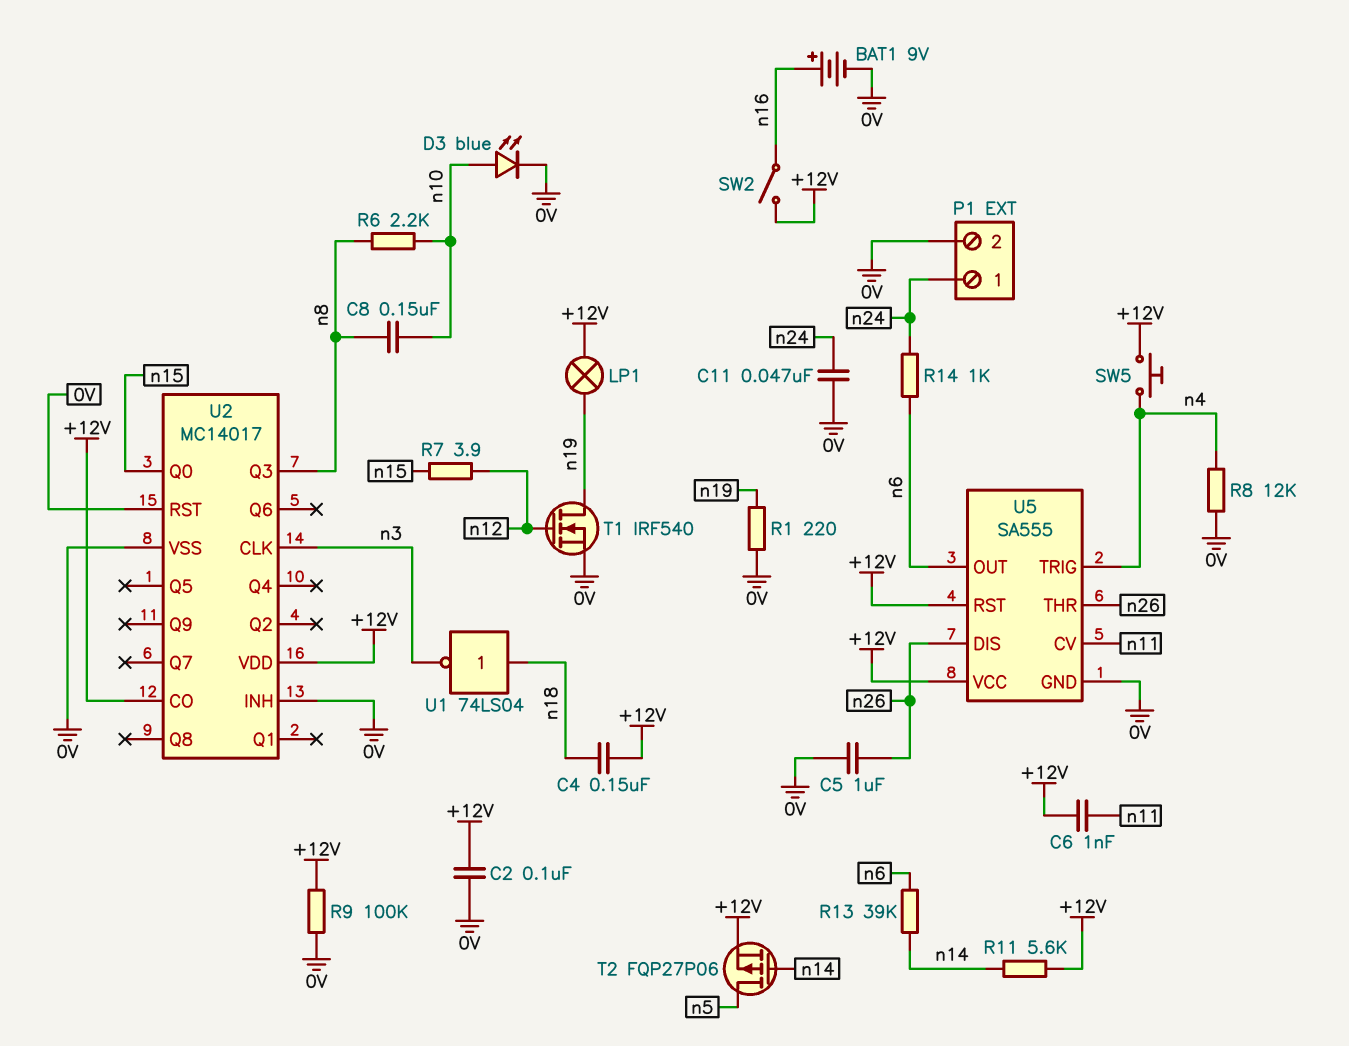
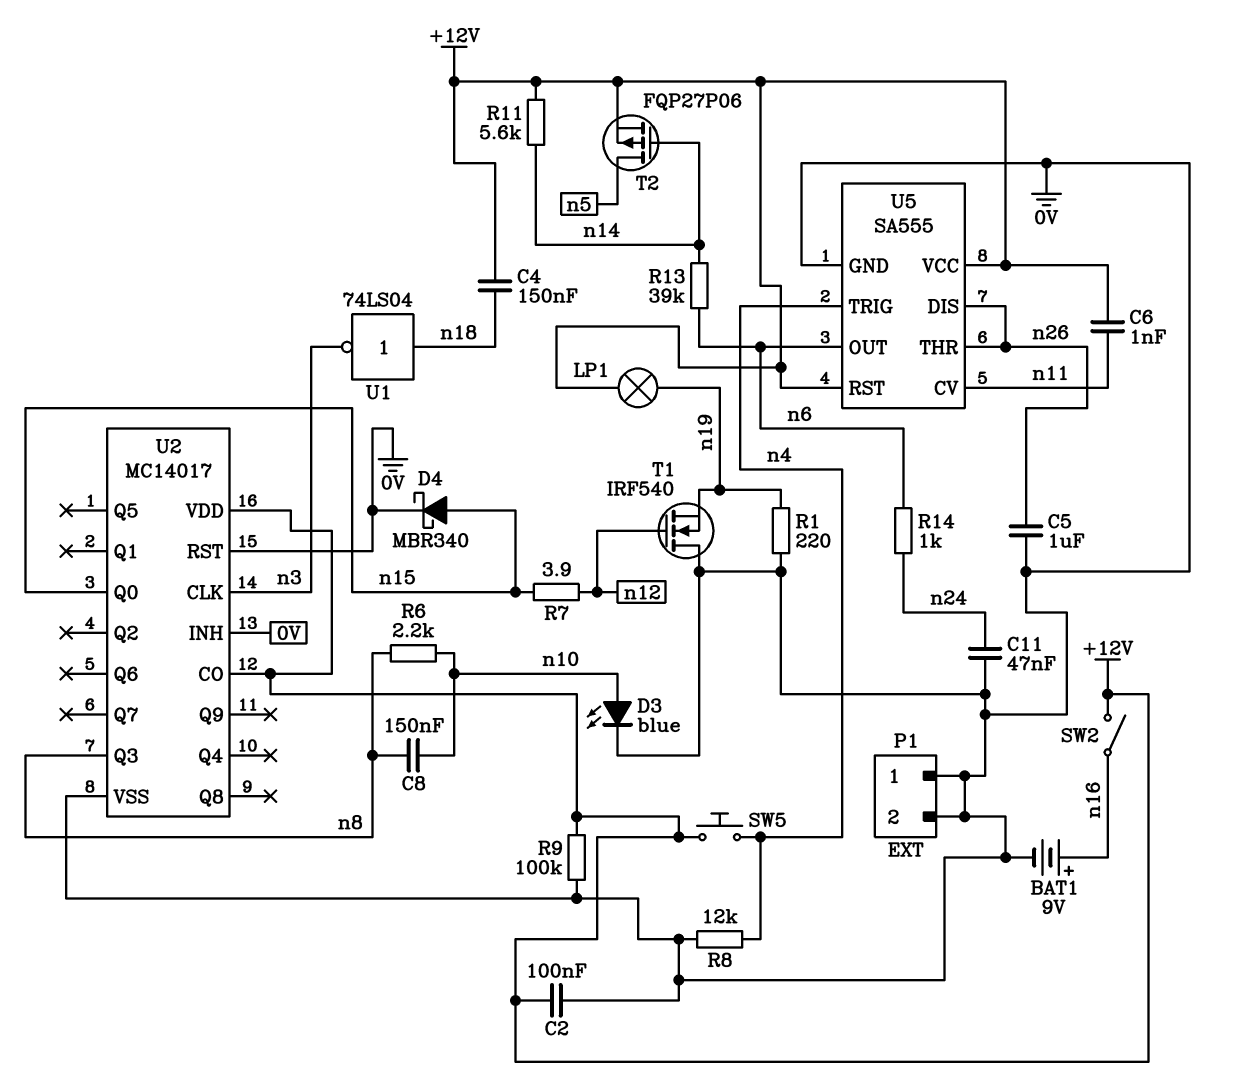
D4: none -> schottky MBR340 (A n15, K 0V)
P1 pin 1: n24 -> 0V
T1: NMOS IRF540 (G n12, D n19, S 0V) -> NMOS IRF540 (G n12, D 0V, S n19)

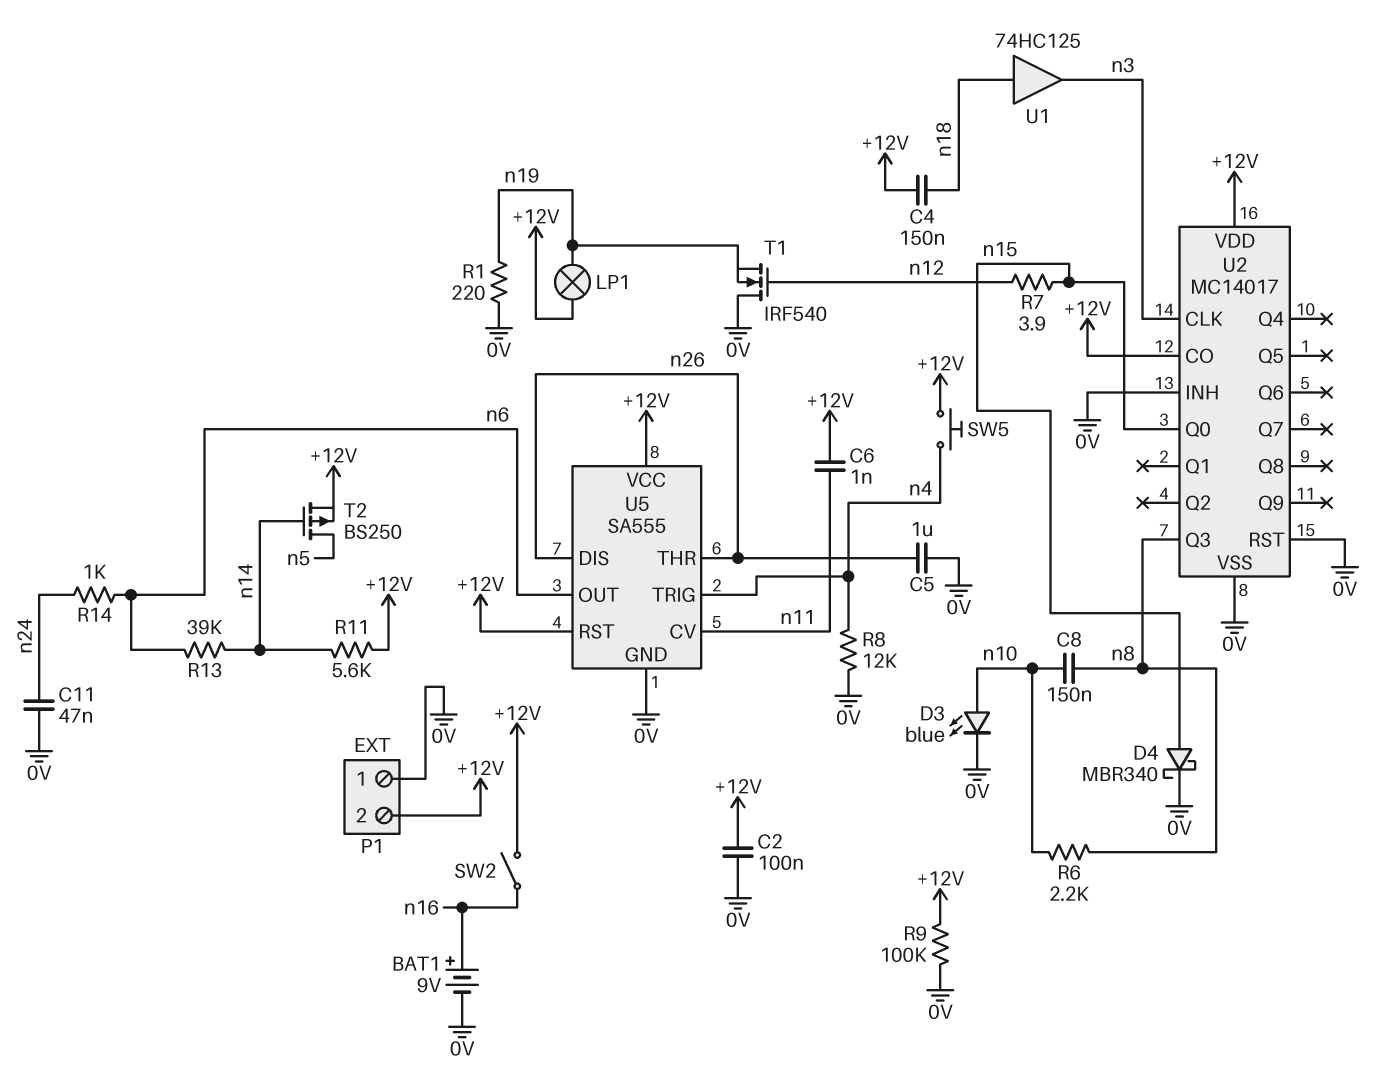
P1 pin 2: 0V -> +12V
T2: PMOS FQP27P06 (G n14, D n5, S +12V) -> PMOS BS250 (G n14, D n5, S +12V)
U1: NOT 74LS04 (in n18, out n3) -> buffer 74HC125 (in n18, out n3)

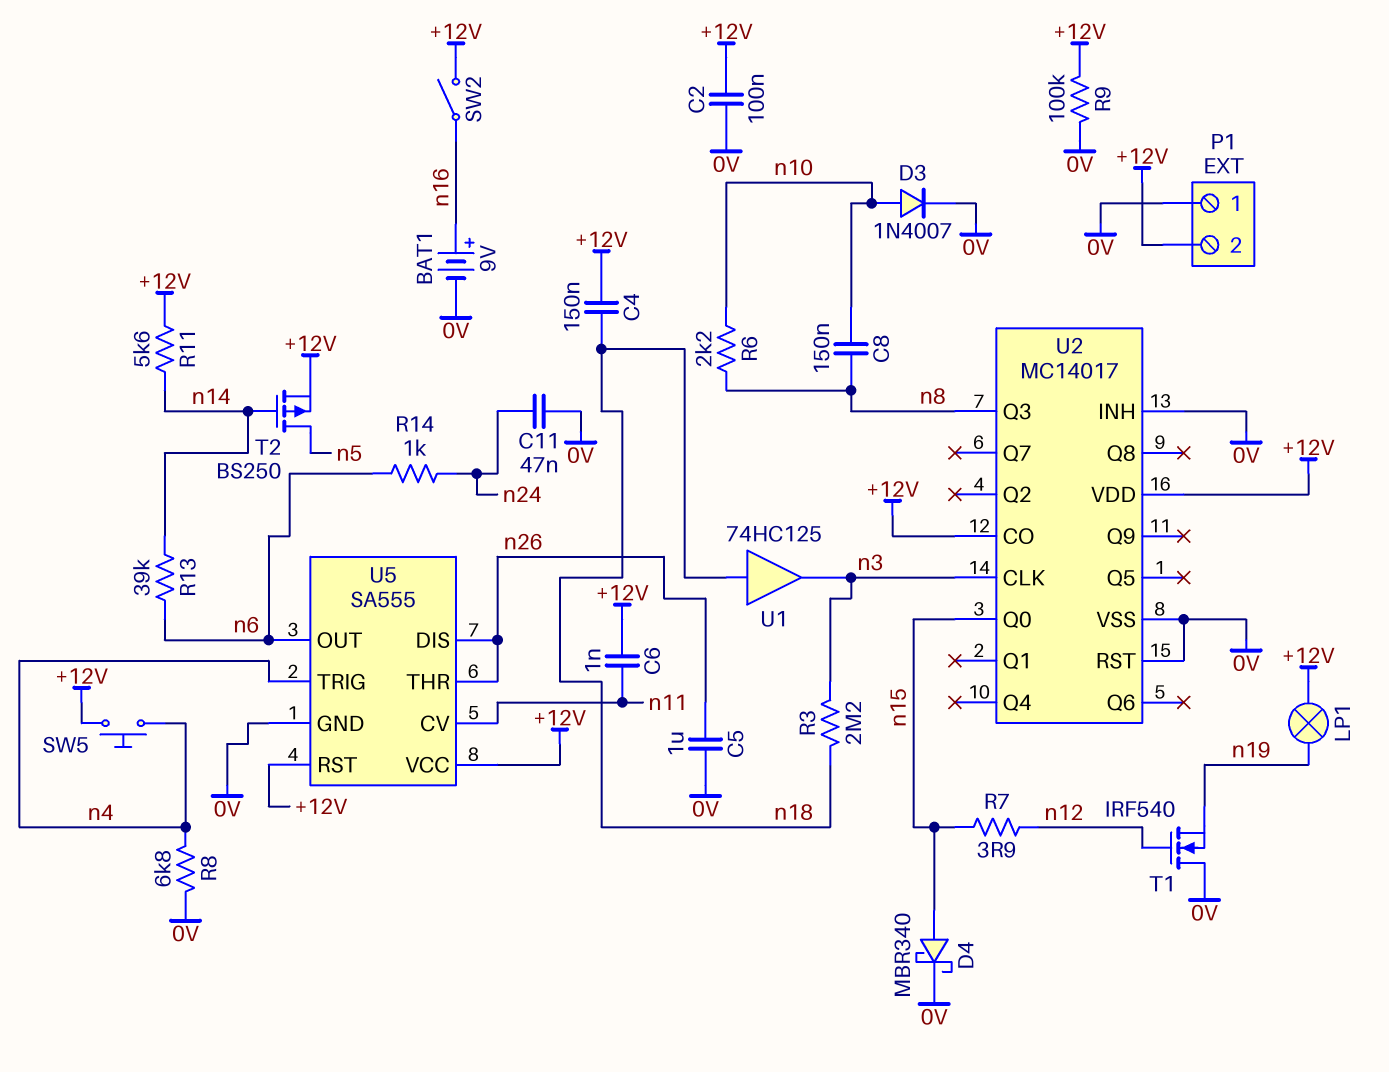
D3: LED blue (A n10, K 0V) -> diode 1N4007 (A n10, K 0V)
R1: 220 (0V, n19) -> none
R3: none -> 2.2M (n3, n18)
R8: 12k (0V, n4) -> 6.8k (0V, n4)

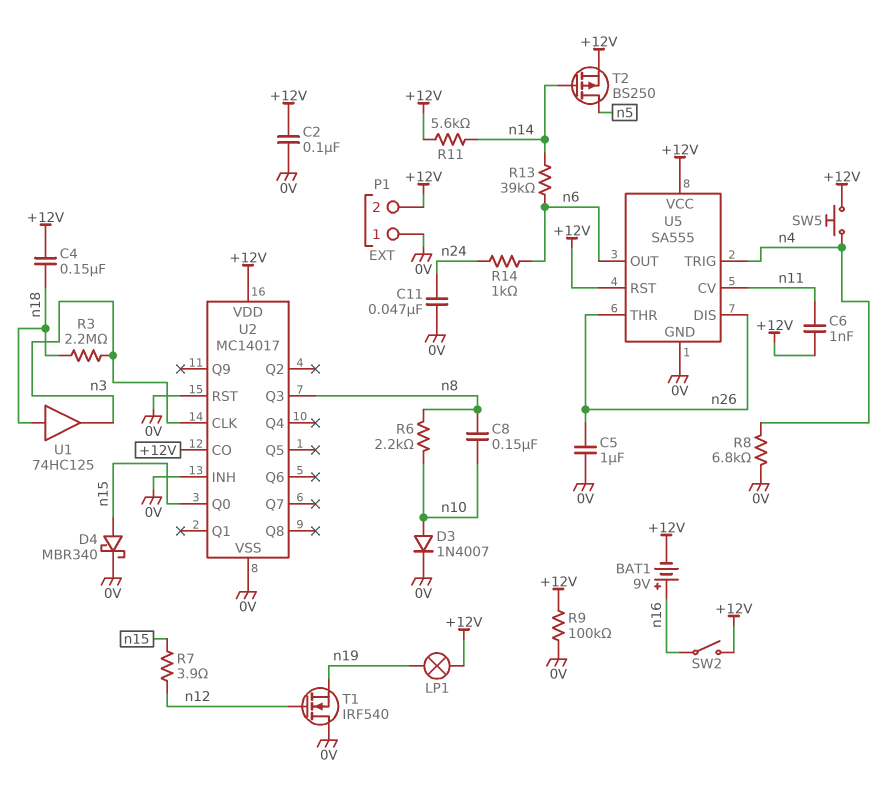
BAT1: 9V (plus n16, minus 0V) -> 9V (plus n16, minus +12V)

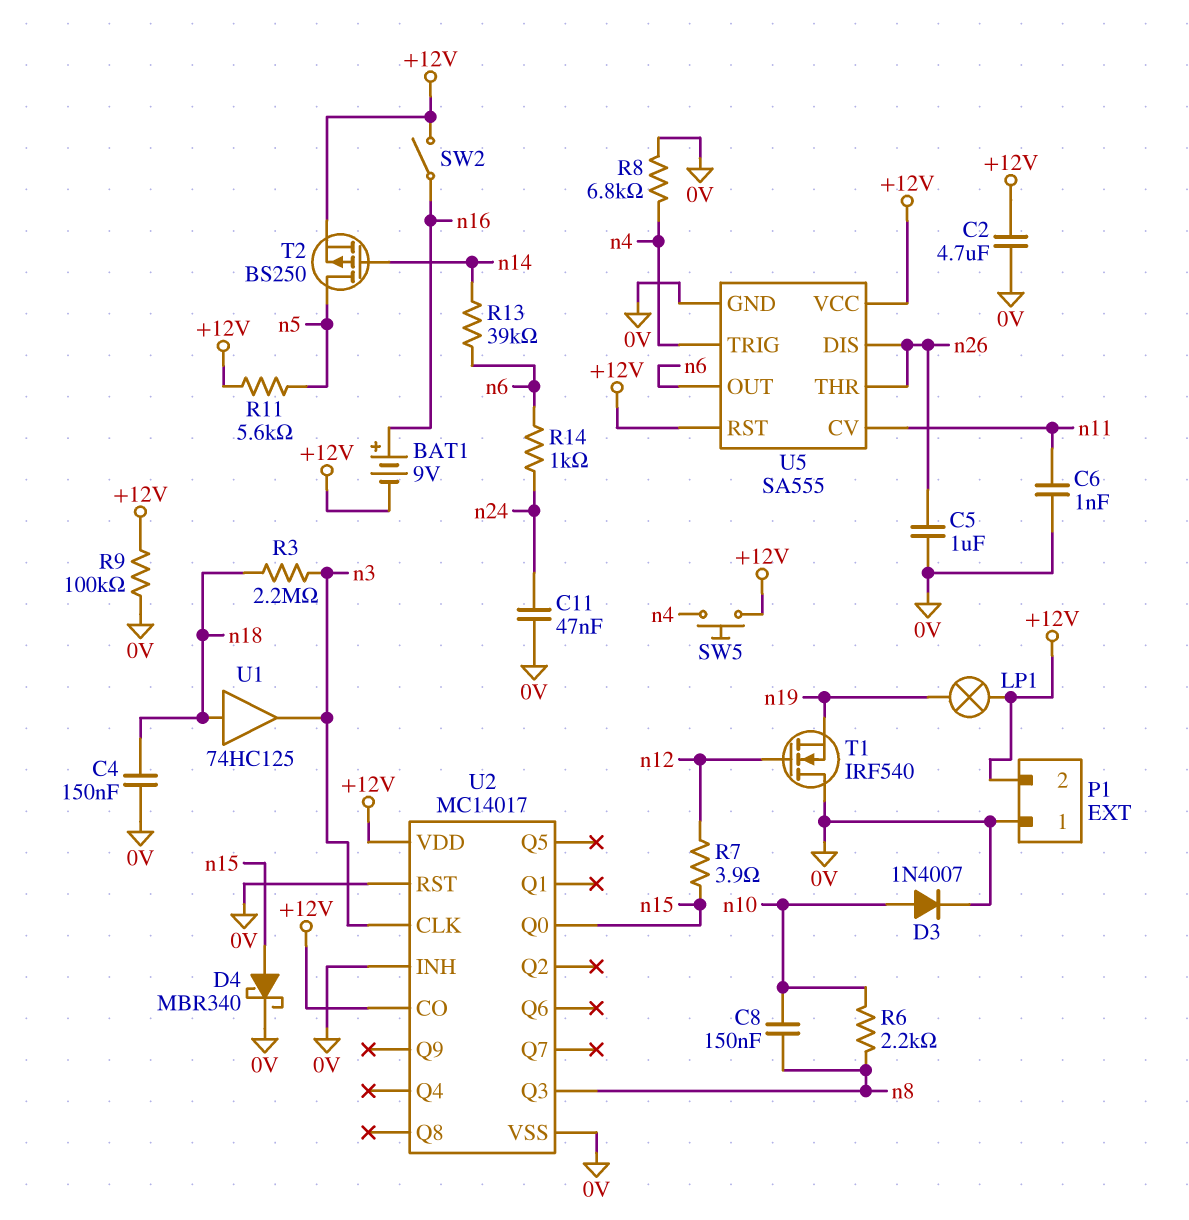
C2: 100nF (+12V, 0V) -> 4.7uF (+12V, 0V)
C4: 150nF (+12V, n18) -> 150nF (0V, n18)
C6: 1nF (+12V, n11) -> 1nF (0V, n11)
R11: 5.6k (+12V, n14) -> 5.6k (+12V, n5)

